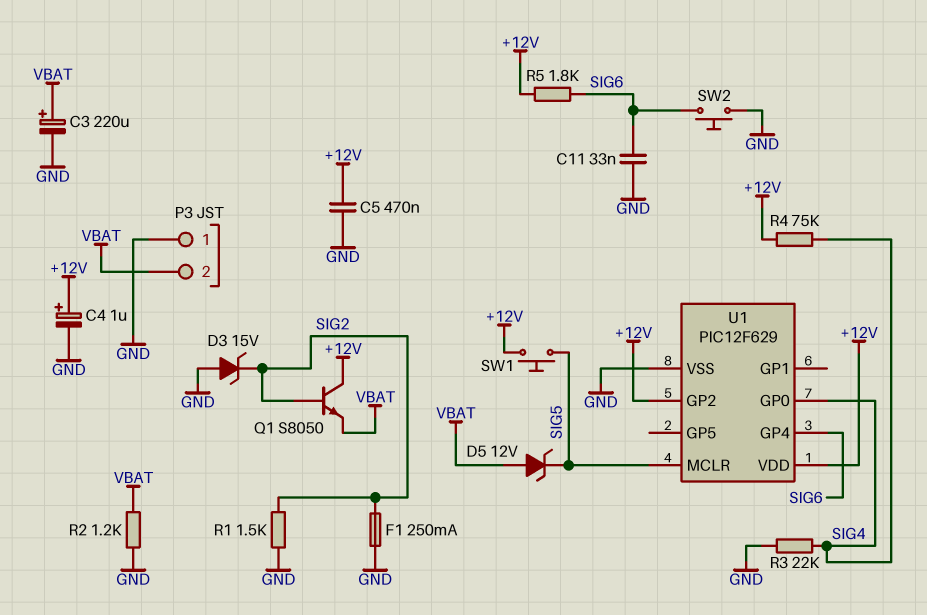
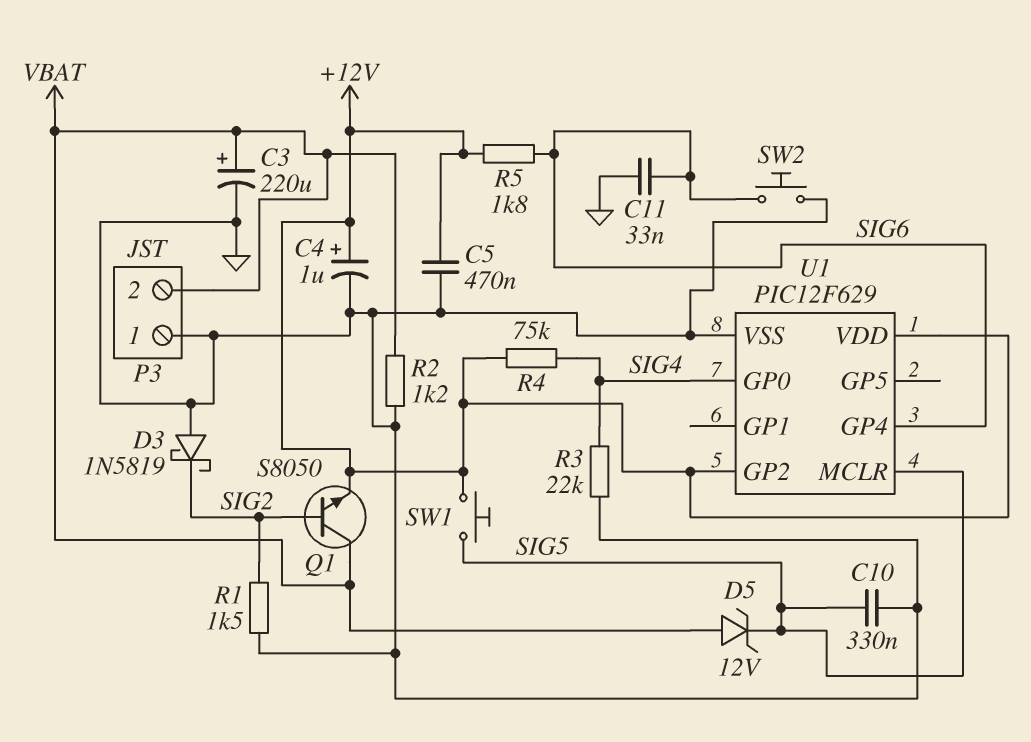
C10: none -> 330nF (GND, SIG5)
D3: zener 15V (A GND, K SIG2) -> schottky 1N5819 (A GND, K SIG2)
F1: 250mA (GND, SIG2) -> none
Q1: NPN S8050 (B SIG2, C +12V, E VBAT) -> NPN S8050 (B SIG2, C VBAT, E +12V)

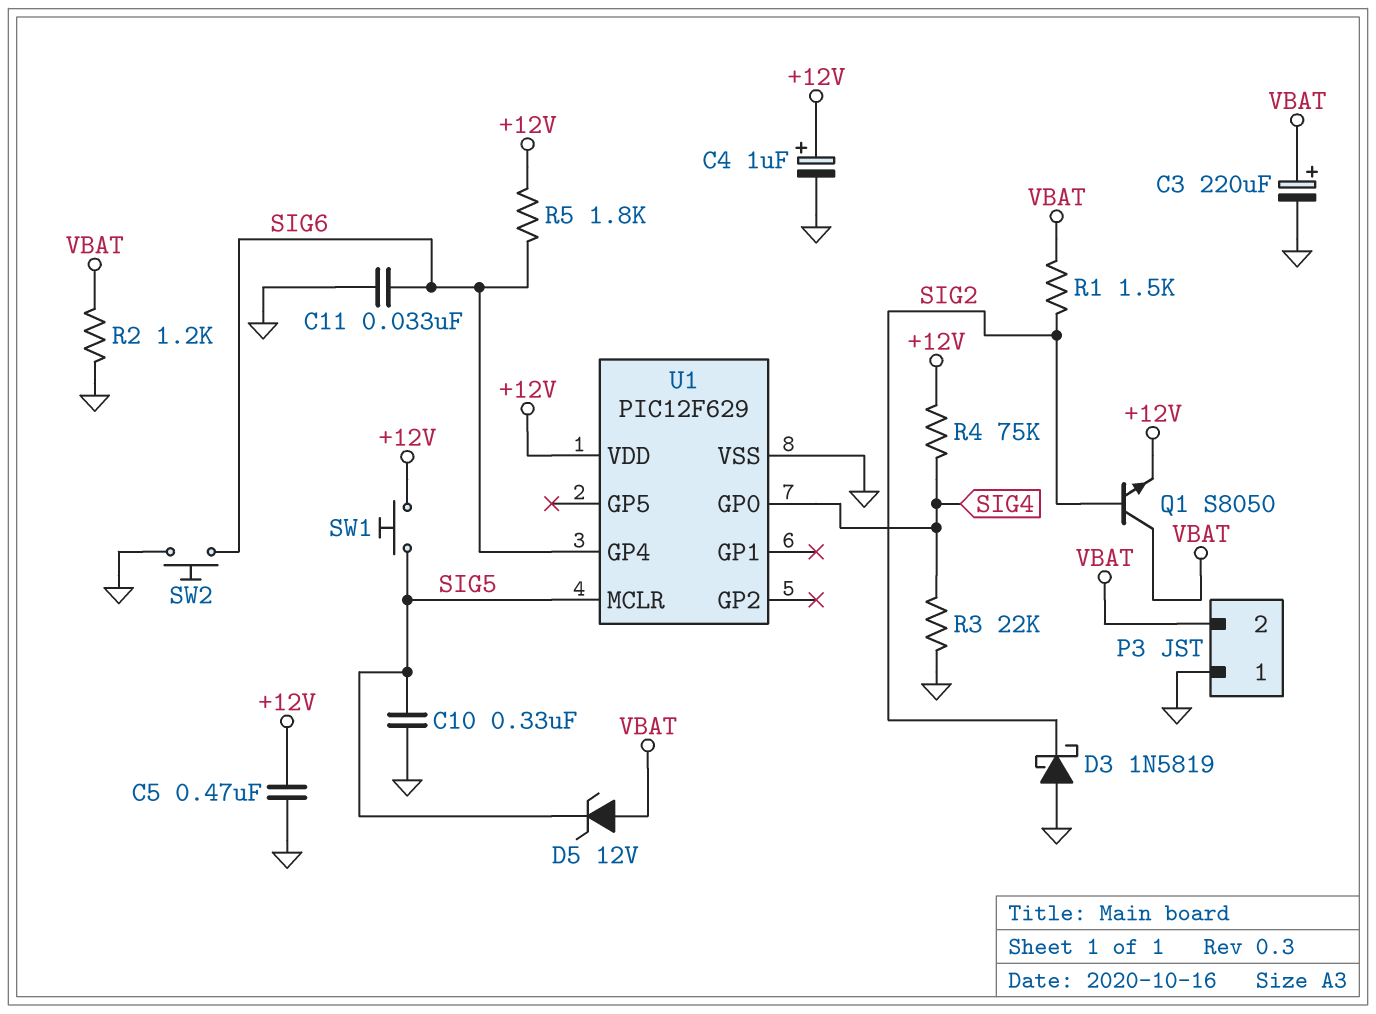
R1: 1.5k (GND, SIG2) -> 1.5k (SIG2, VBAT)
U1 pin GP2: +12V -> none

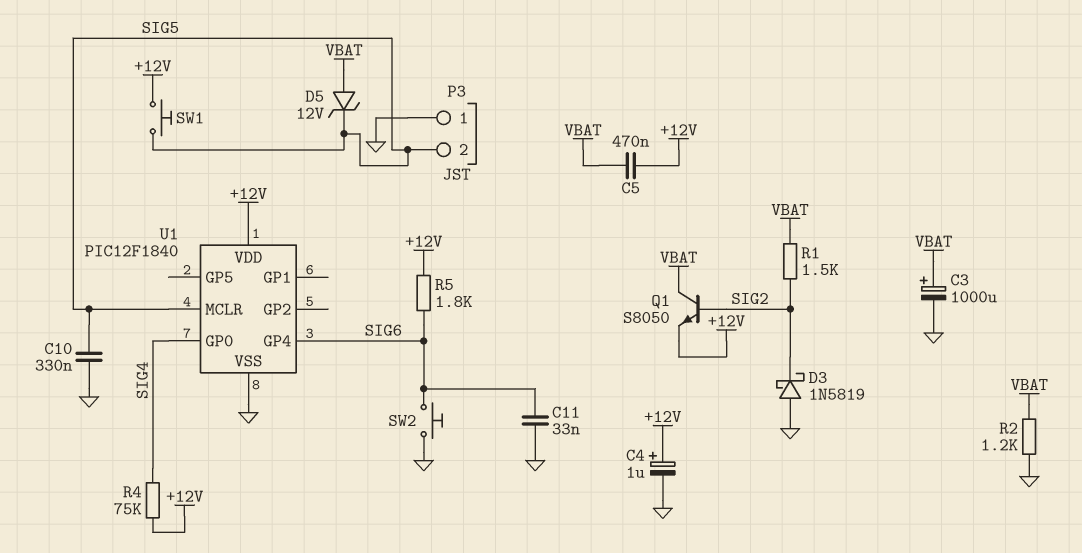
C3: 220uF (plus VBAT, minus GND) -> 1000uF (plus VBAT, minus GND)
C5: 470nF (+12V, GND) -> 470nF (+12V, VBAT)
P3 pin 2: VBAT -> SIG5
R3: 22k (GND, SIG4) -> none
U1: PIC12F629 -> PIC12F1840

